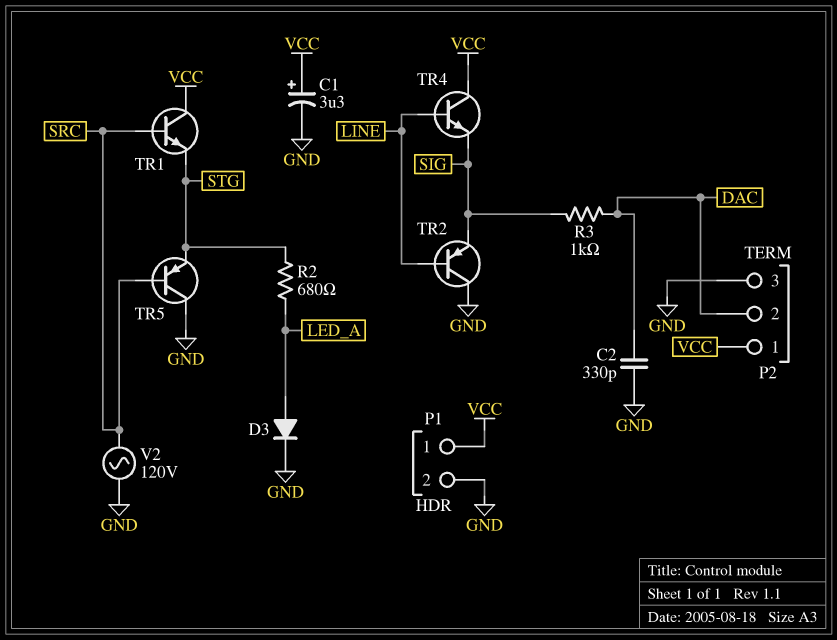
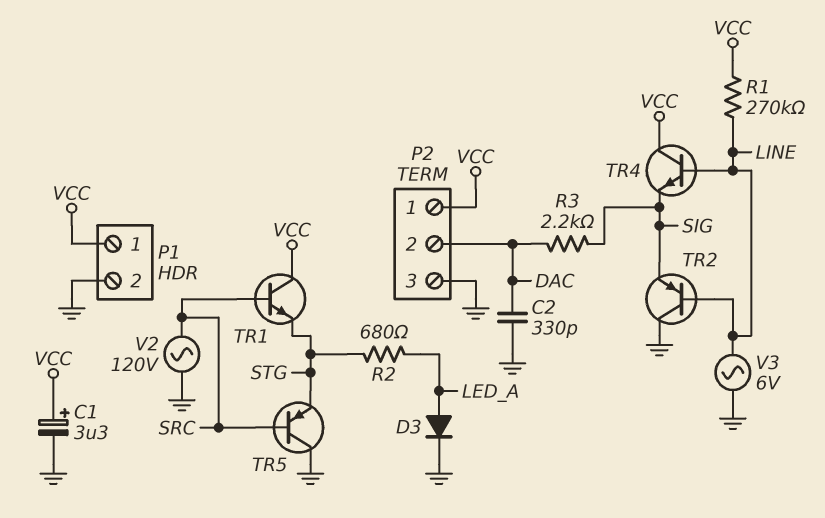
R1: none -> 270k (LINE, VCC)
R3: 1k (DAC, SIG) -> 2.2k (DAC, SIG)
V3: none -> AC 6V (GND, LINE)

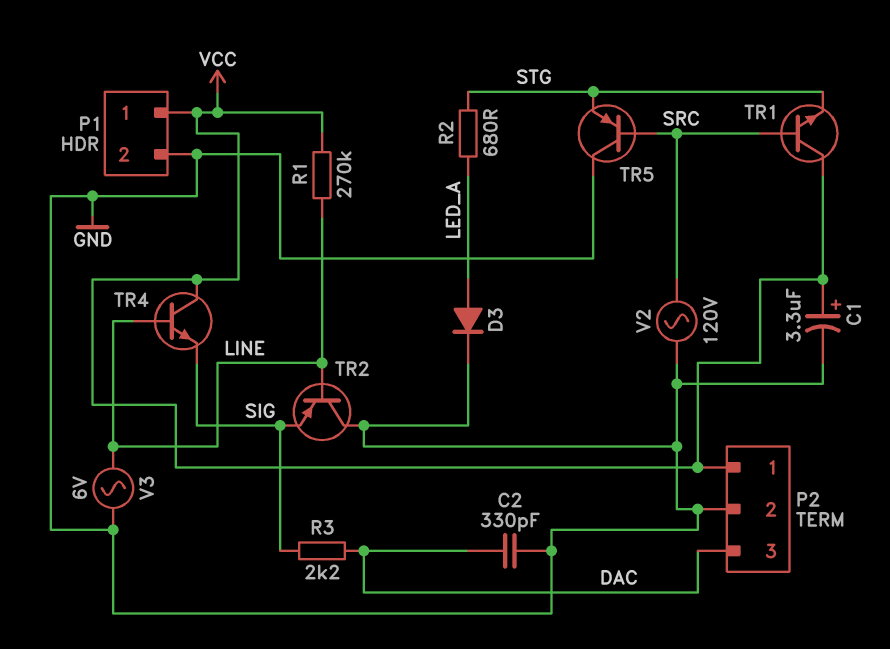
P2 pin 2: DAC -> GND
P2 pin 3: GND -> DAC

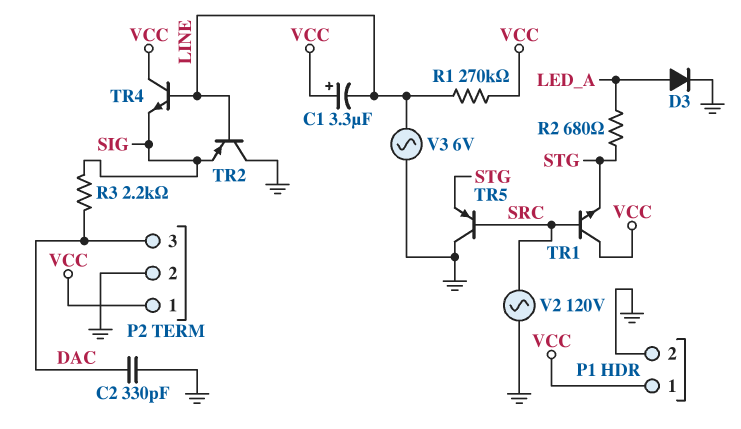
C1: 3.3uF (plus VCC, minus GND) -> 3.3uF (plus VCC, minus LINE)

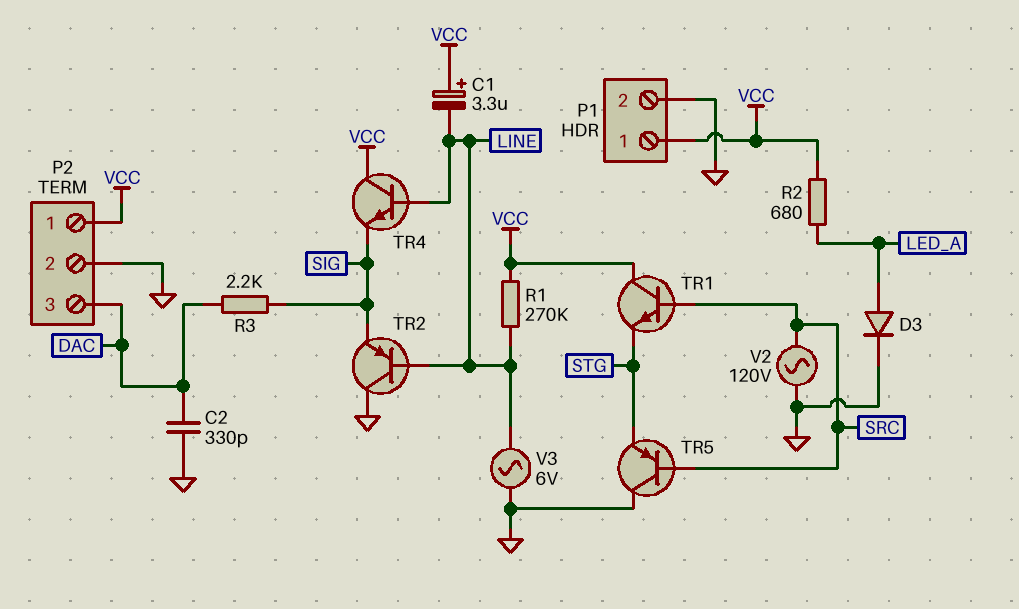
R2: 680 (LED_A, STG) -> 680 (LED_A, VCC)

